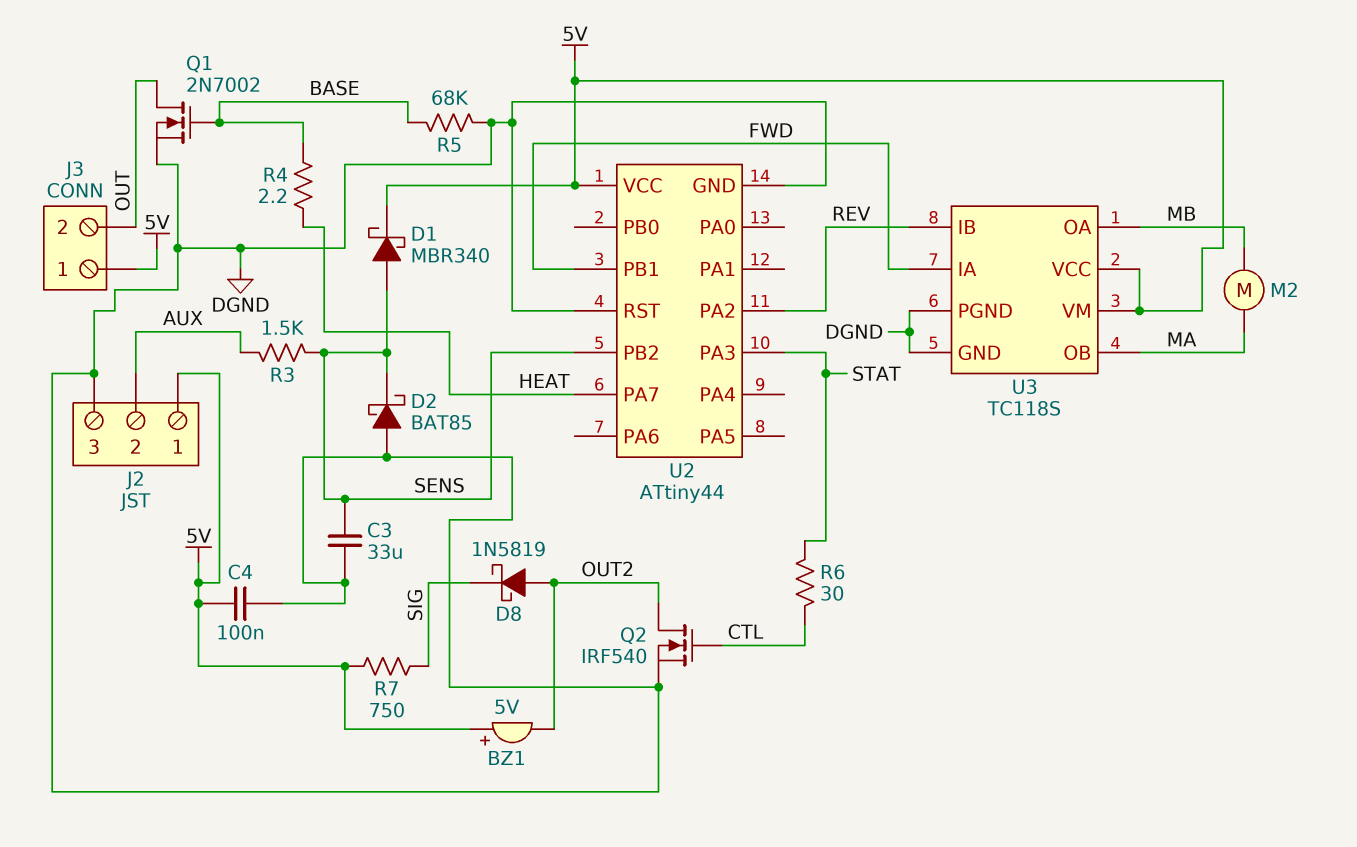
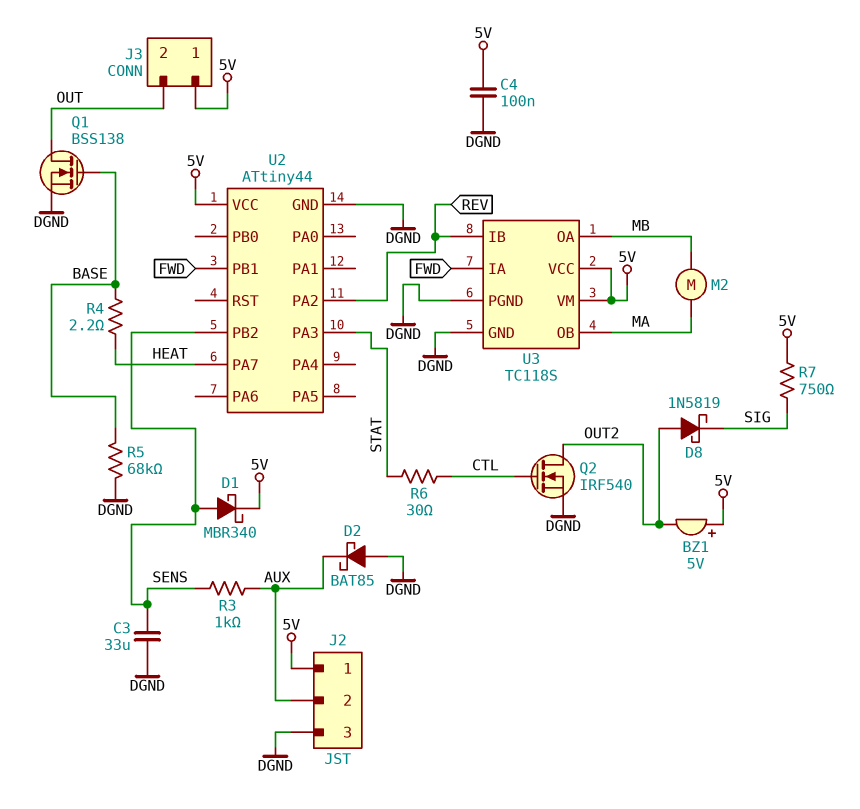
D2: schottky BAT85 (A DGND, K SENS) -> schottky BAT85 (A DGND, K AUX)
Q1: NMOS 2N7002 (G BASE, D OUT, S DGND) -> NMOS BSS138 (G BASE, D OUT, S DGND)
R3: 1.5k (AUX, SENS) -> 1k (AUX, SENS)
U2 pin RST: DGND -> none

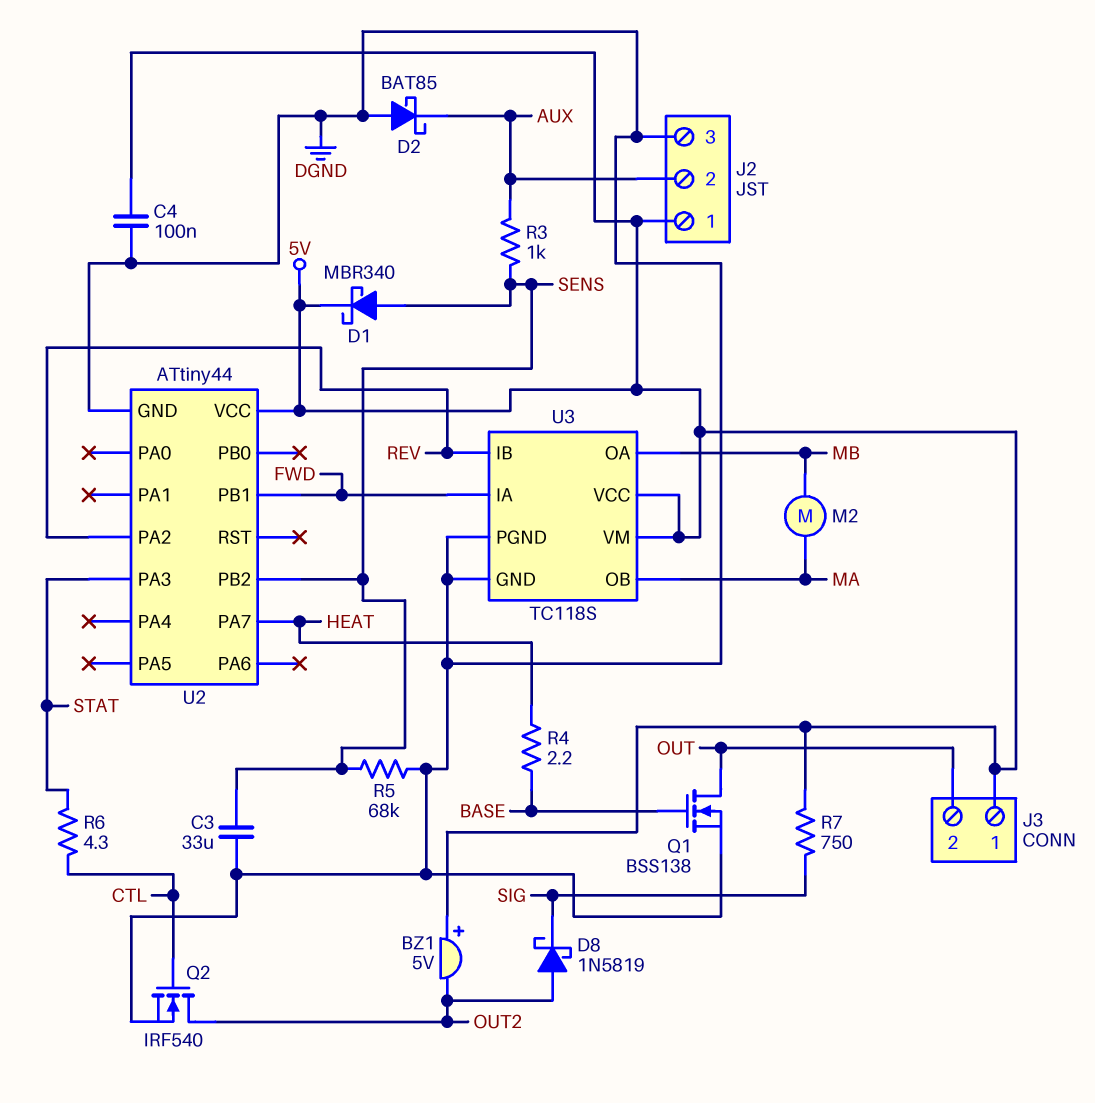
R5: 68k (BASE, DGND) -> 68k (DGND, SENS)
R6: 30 (CTL, STAT) -> 4.3 (CTL, STAT)

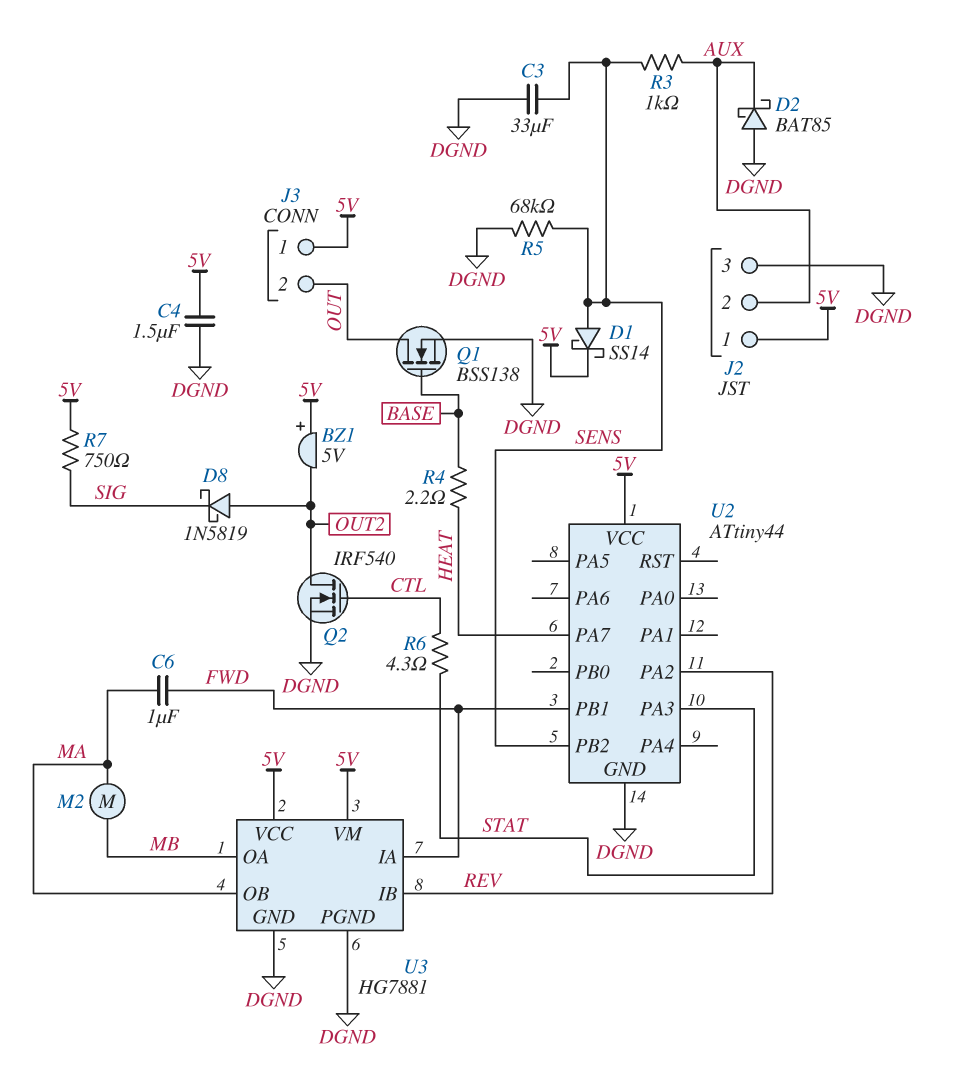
C4: 100nF (5V, DGND) -> 1.5uF (5V, DGND)
C6: none -> 1uF (FWD, MA)
D1: schottky MBR340 (A SENS, K 5V) -> schottky SS14 (A SENS, K 5V)
U3: TC118S -> HG7881

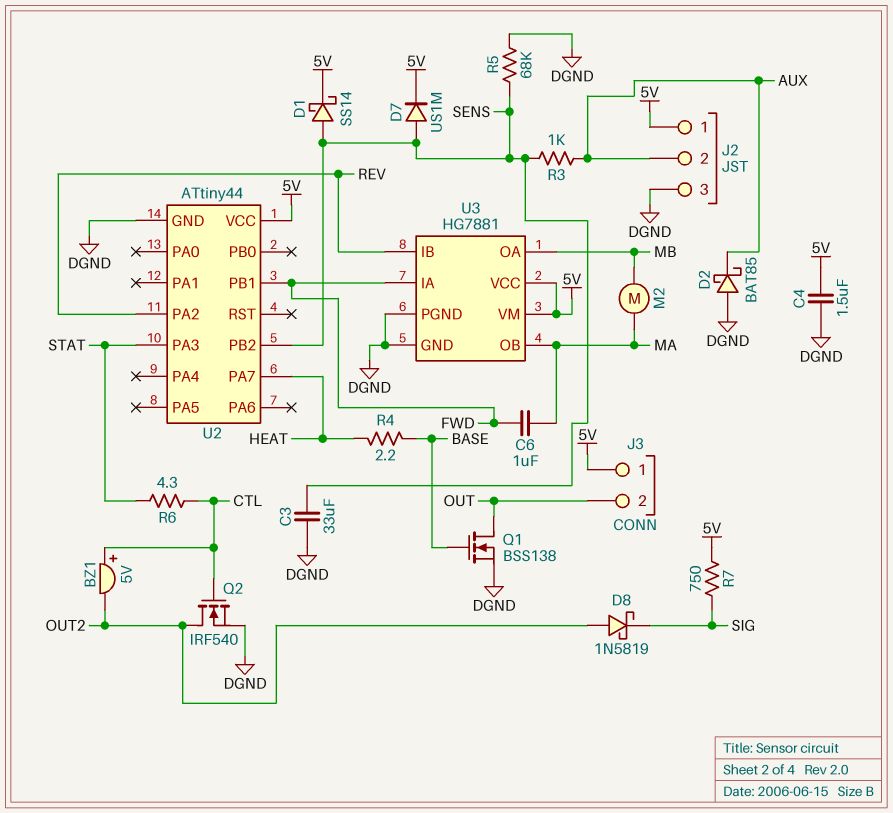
BZ1: buzzer 5V (plus 5V, minus OUT2) -> buzzer 5V (plus CTL, minus OUT2)
D7: none -> diode US1M (A SENS, K 5V)

